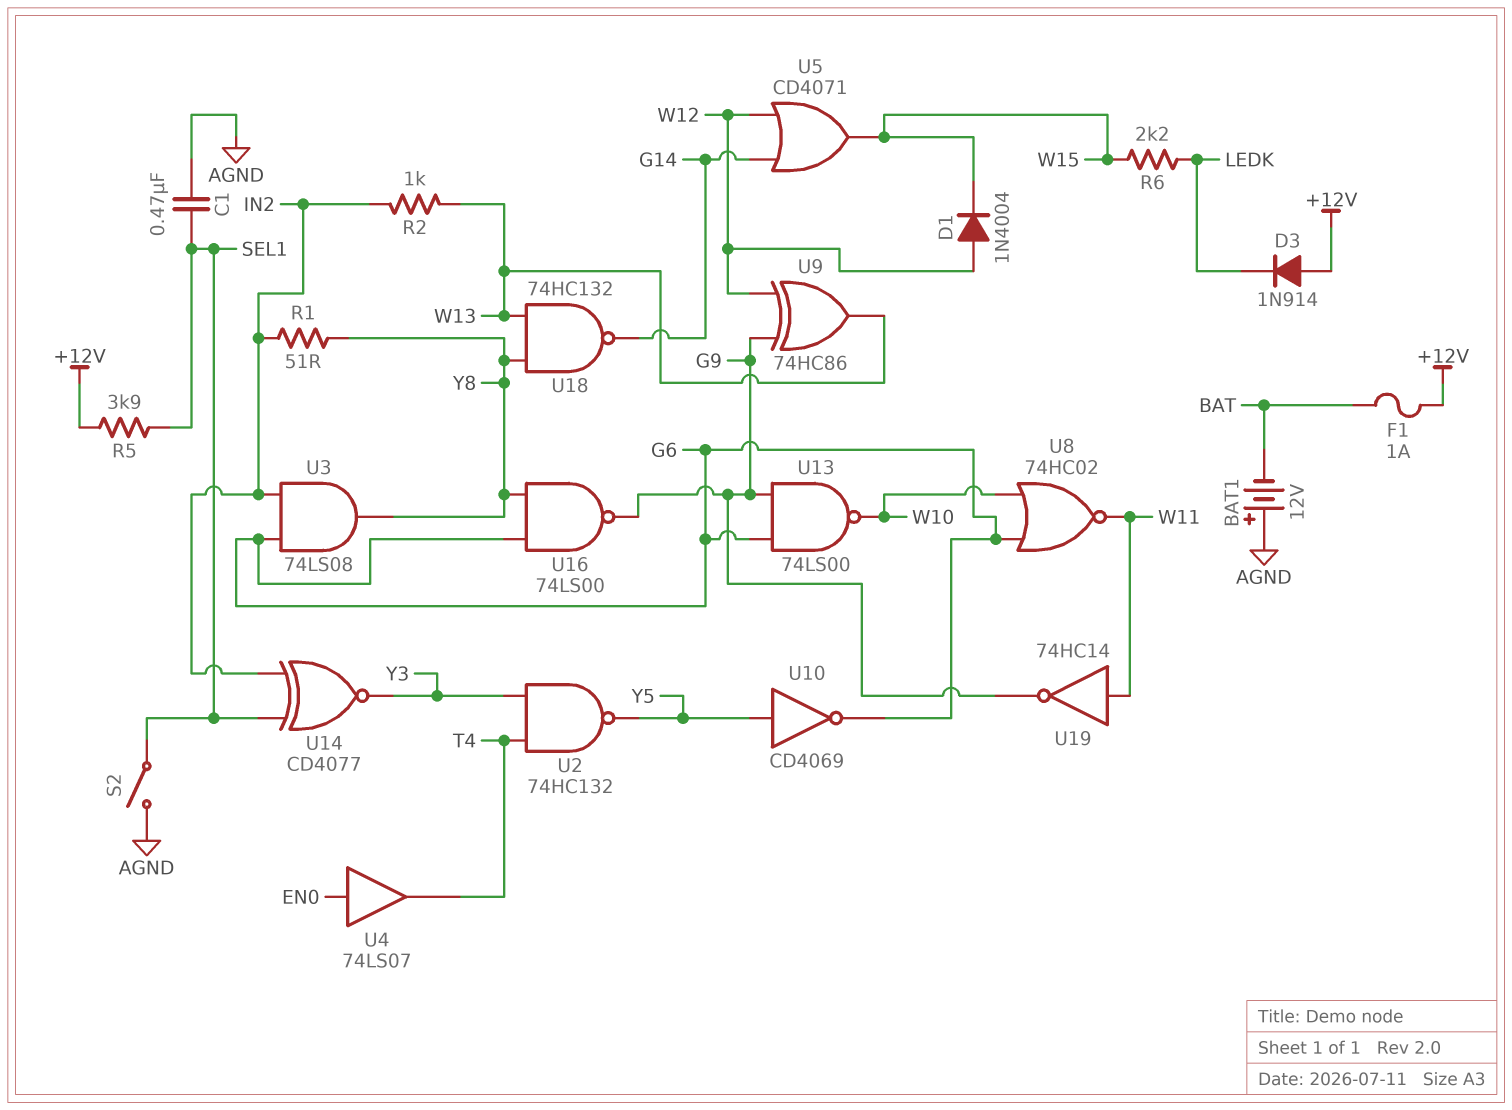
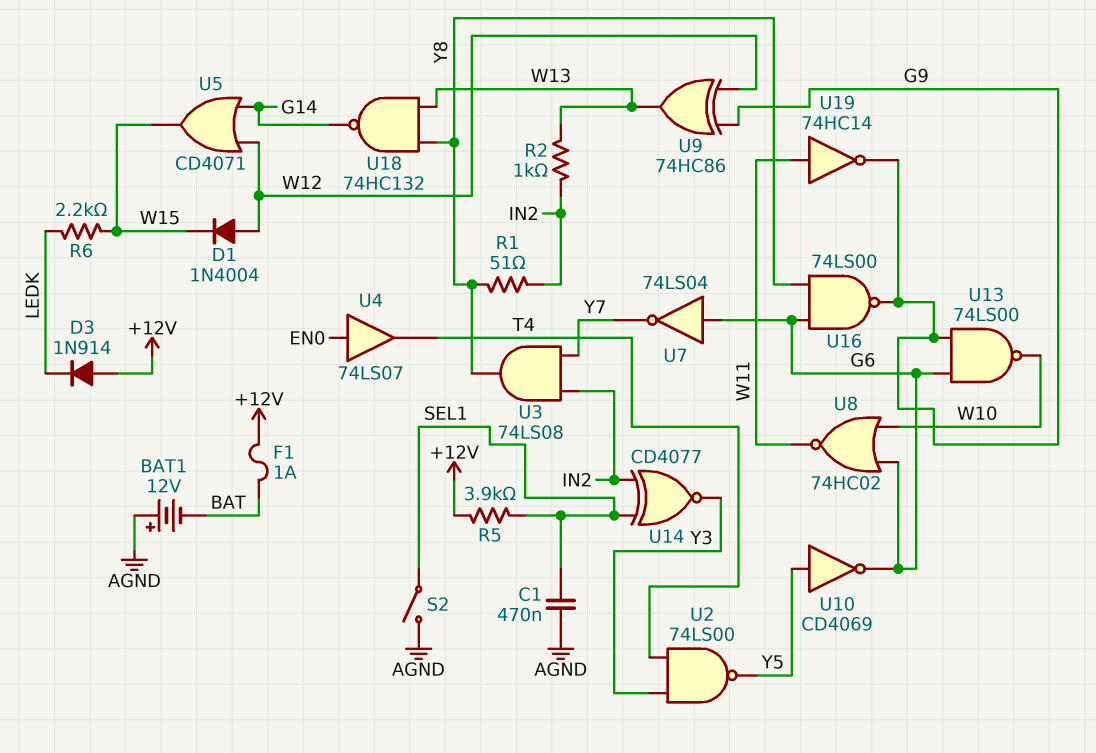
U2: NAND 74HC132 (in T4, in Y3, out Y5) -> NAND 74LS00 (in T4, in Y3, out Y5)
U3: AND 74LS08 (in G6, in IN2, out Y8) -> AND 74LS08 (in IN2, in Y7, out Y8)
U7: none -> NOT 74LS04 (in G6, out Y7)

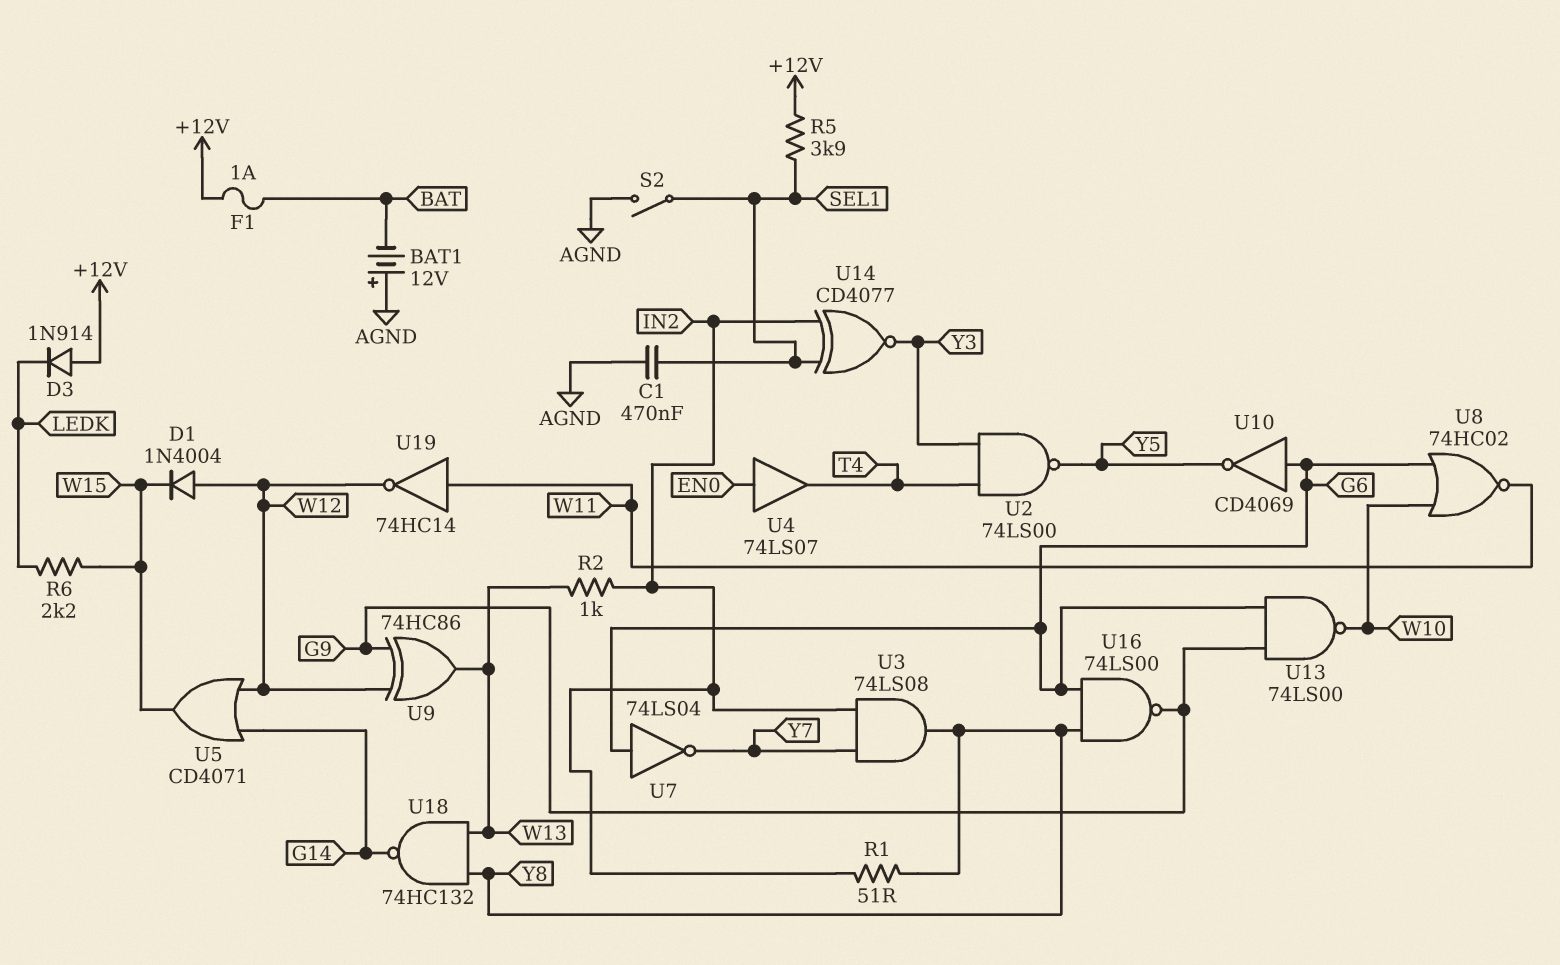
U10: NOT CD4069 (in Y5, out G6) -> NOT CD4069 (in G6, out Y5)
U19: NOT 74HC14 (in W11, out G9) -> NOT 74HC14 (in W11, out W12)

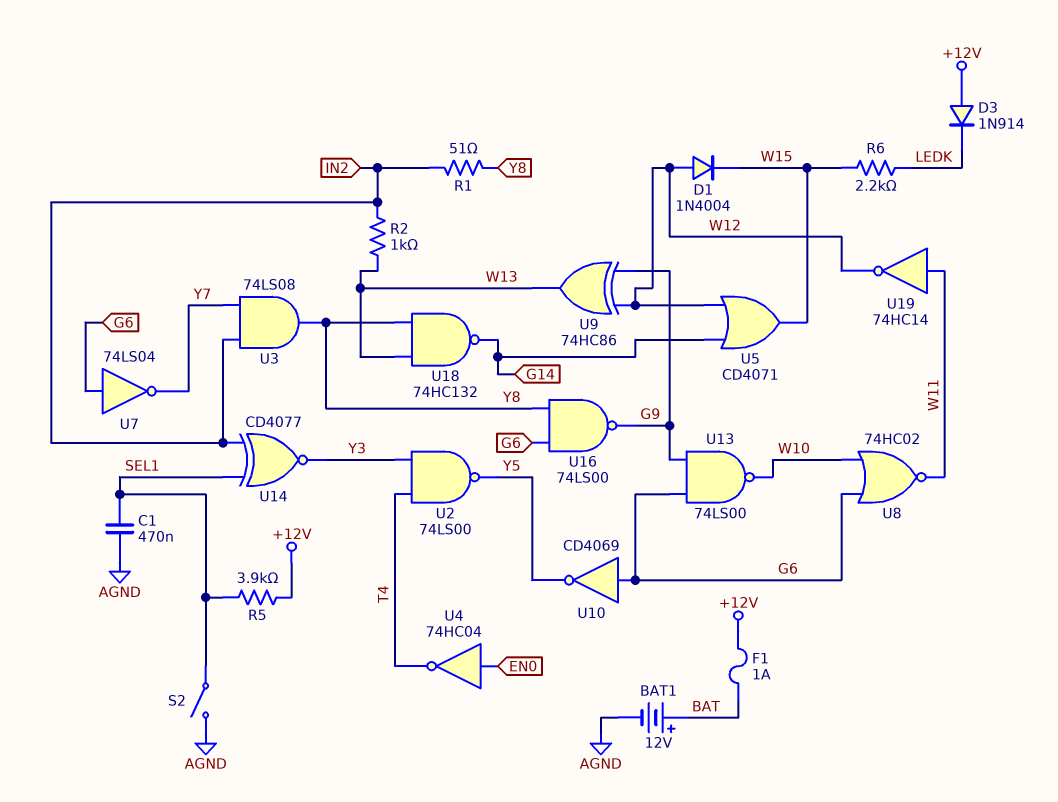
BAT1: 12V (plus AGND, minus BAT) -> 12V (plus BAT, minus AGND)
U4: buffer 74LS07 (in EN0, out T4) -> NOT 74HC04 (in EN0, out T4)

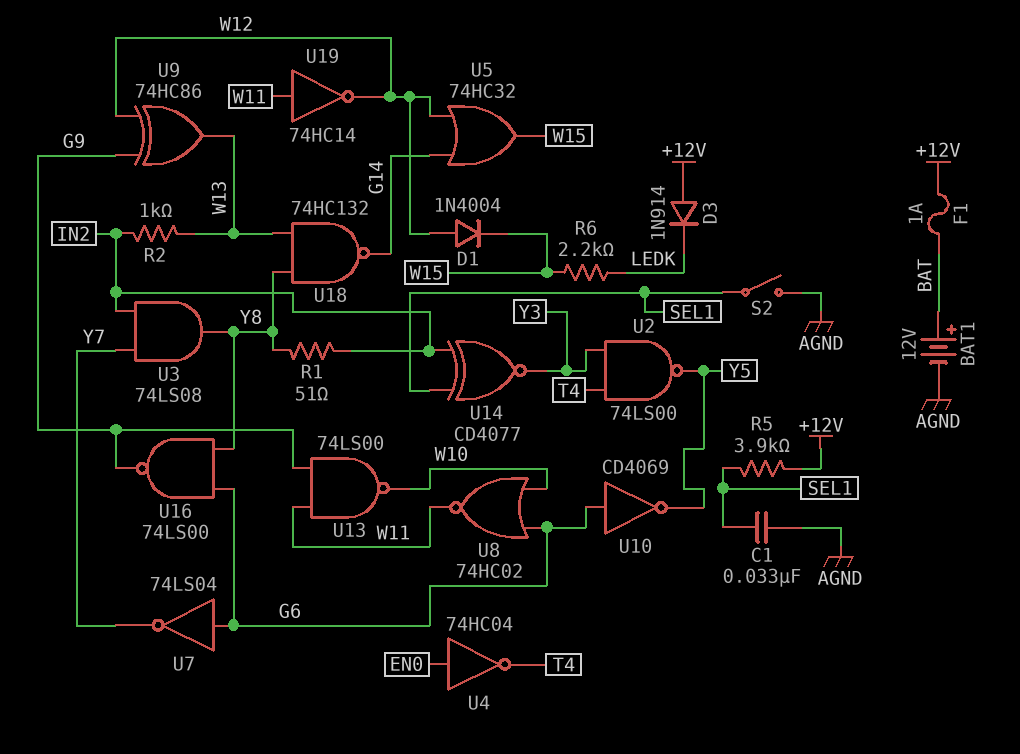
C1: 470nF (AGND, SEL1) -> 33nF (AGND, SEL1)
U5: OR CD4071 (in G14, in W12, out W15) -> OR 74HC32 (in G14, in W12, out W15)
U13: NAND 74LS00 (in G6, in G9, out W10) -> NAND 74LS00 (in G9, in W11, out W10)

